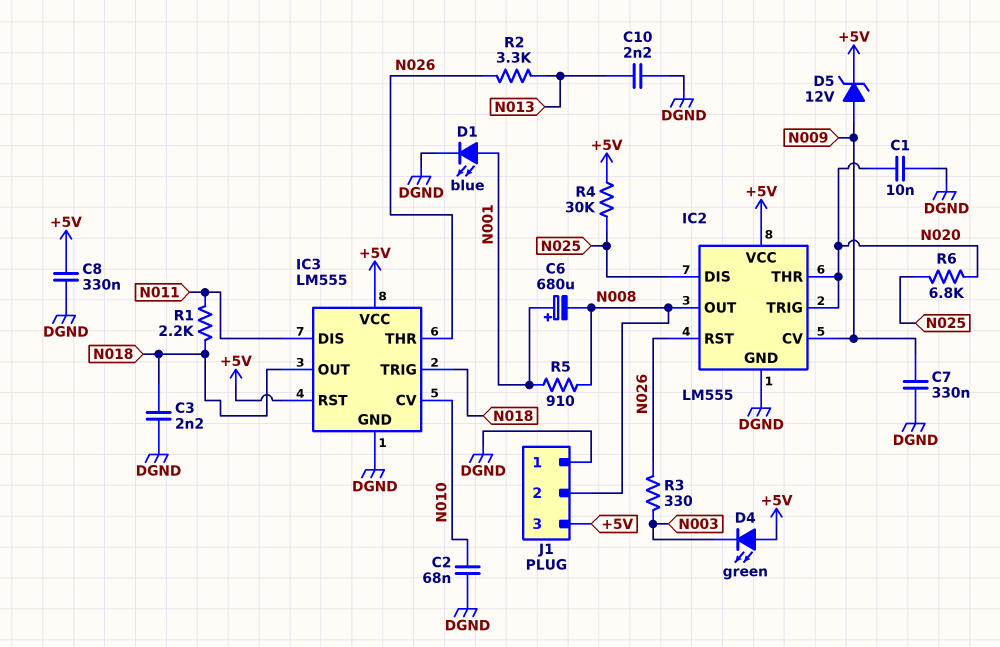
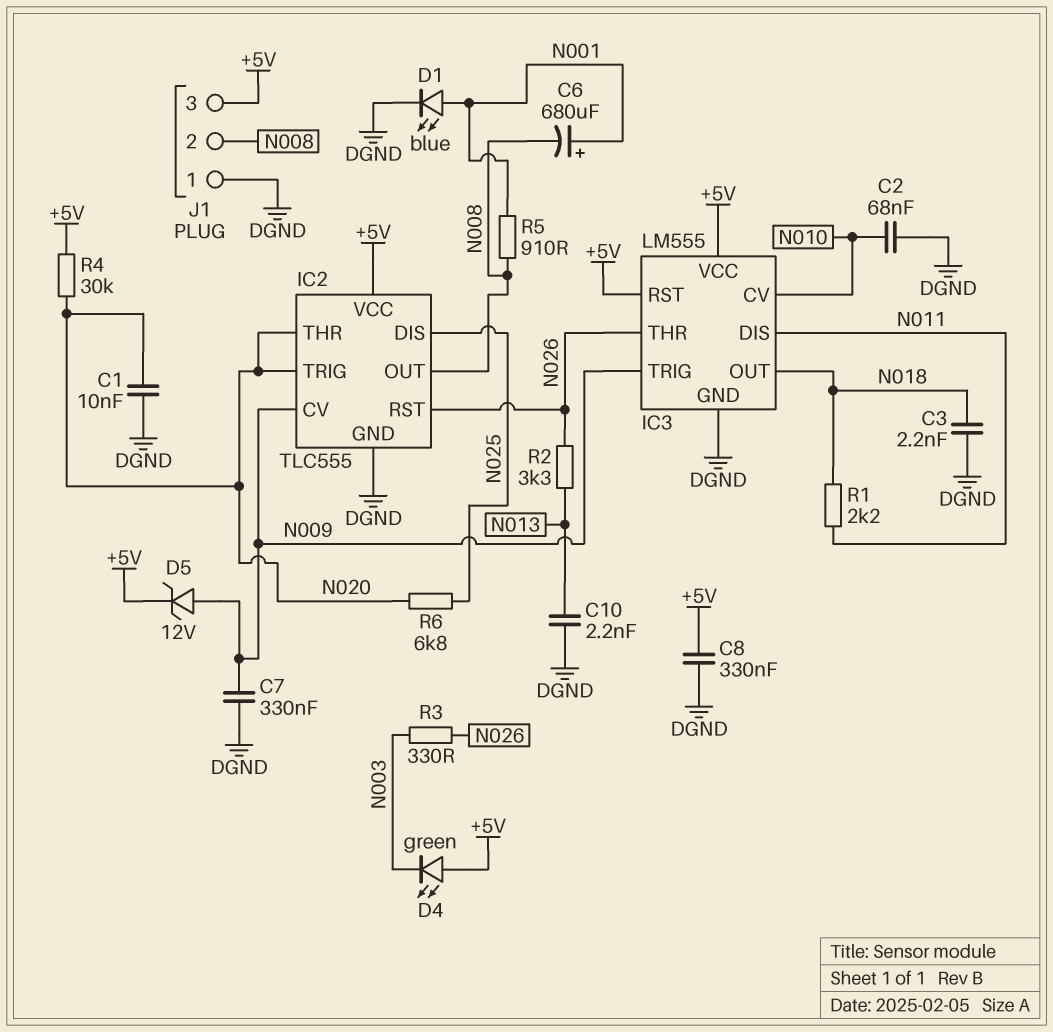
IC2: LM555 -> TLC555
IC3 pin TRIG: N018 -> N009
R4: 30k (+5V, N025) -> 30k (+5V, N020)

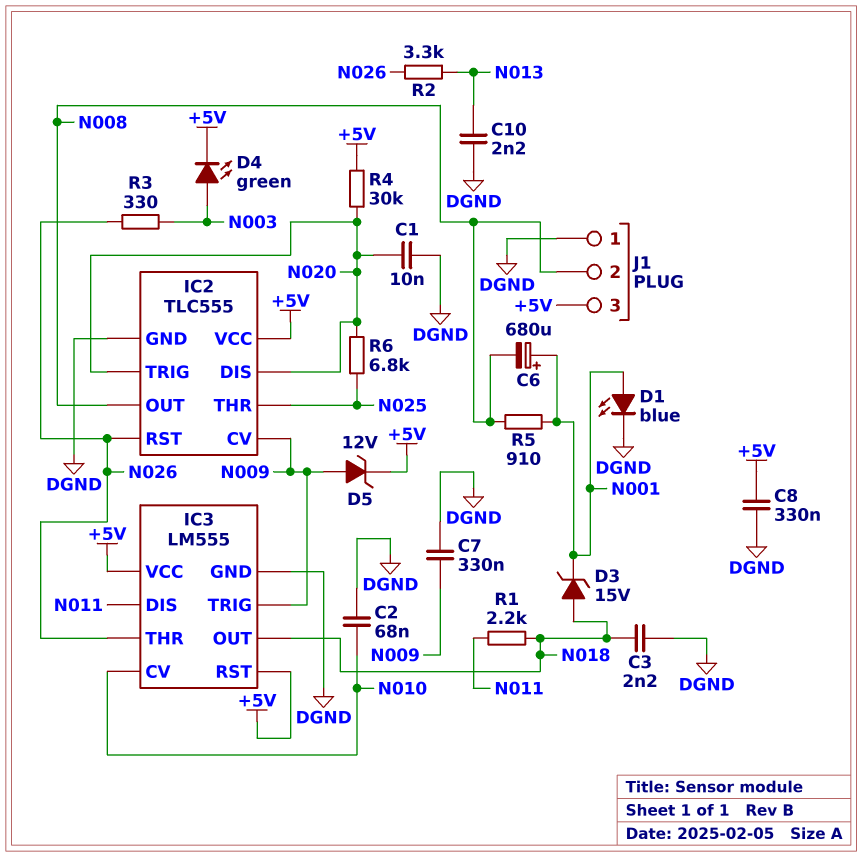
D3: none -> zener 15V (A N018, K N001)
D4: LED green (A +5V, K N003) -> LED green (A N003, K +5V)
IC2 pin DIS: N025 -> N020
IC2 pin THR: N020 -> N025

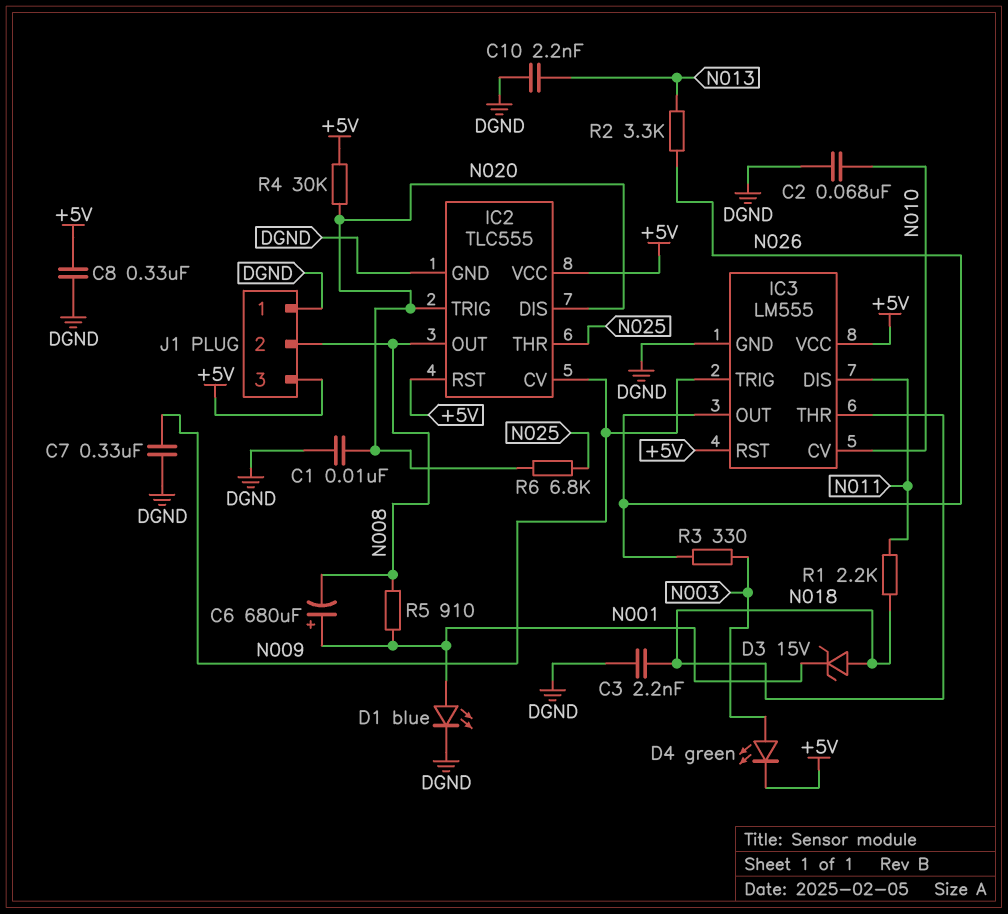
D5: zener 12V (A N009, K +5V) -> none
IC2 pin RST: N026 -> +5V
IC3 pin OUT: N018 -> N026
IC3 pin THR: N026 -> N018

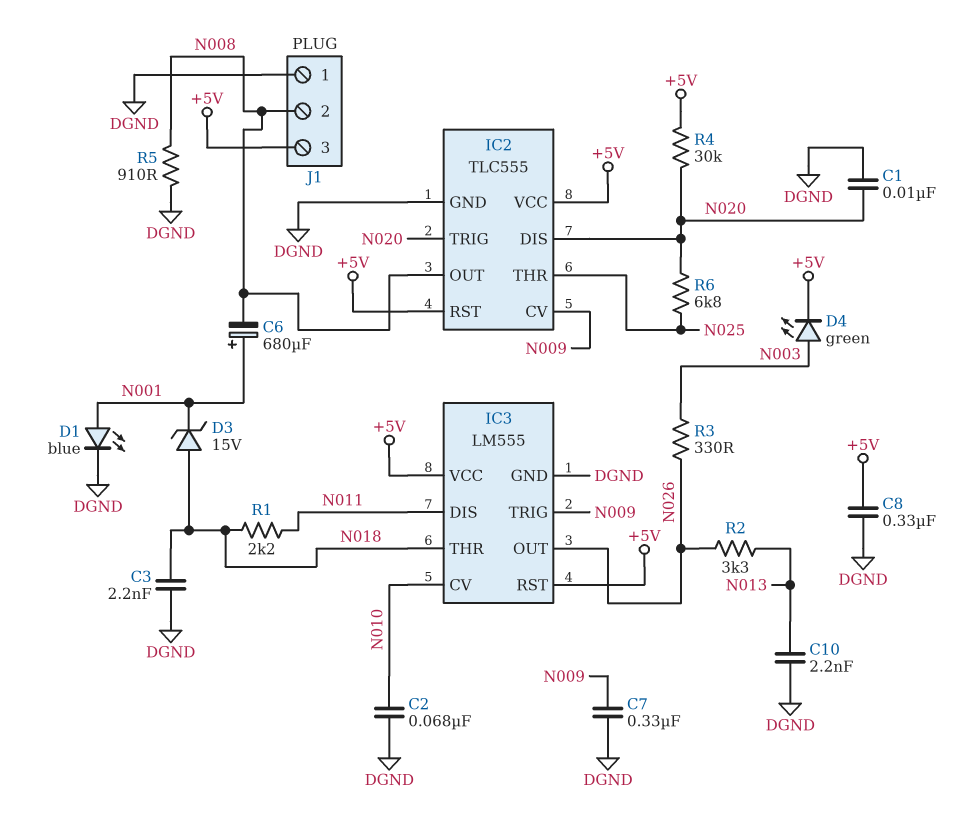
R5: 910 (N001, N008) -> 910 (DGND, N008)

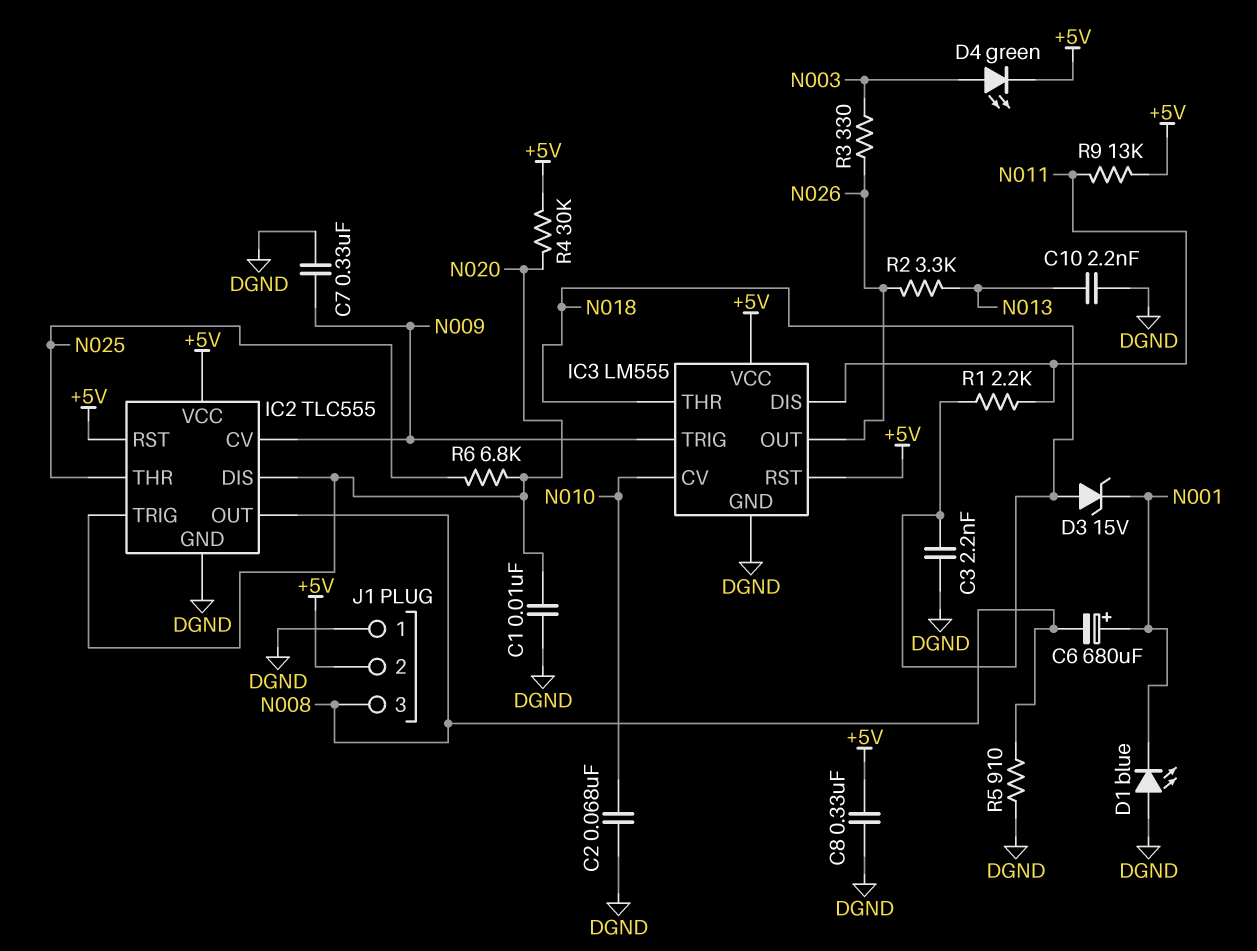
D1: LED blue (A N001, K DGND) -> LED blue (A DGND, K N001)
J1 pin 2: N008 -> +5V
J1 pin 3: +5V -> N008
R9: none -> 13k (+5V, N011)

